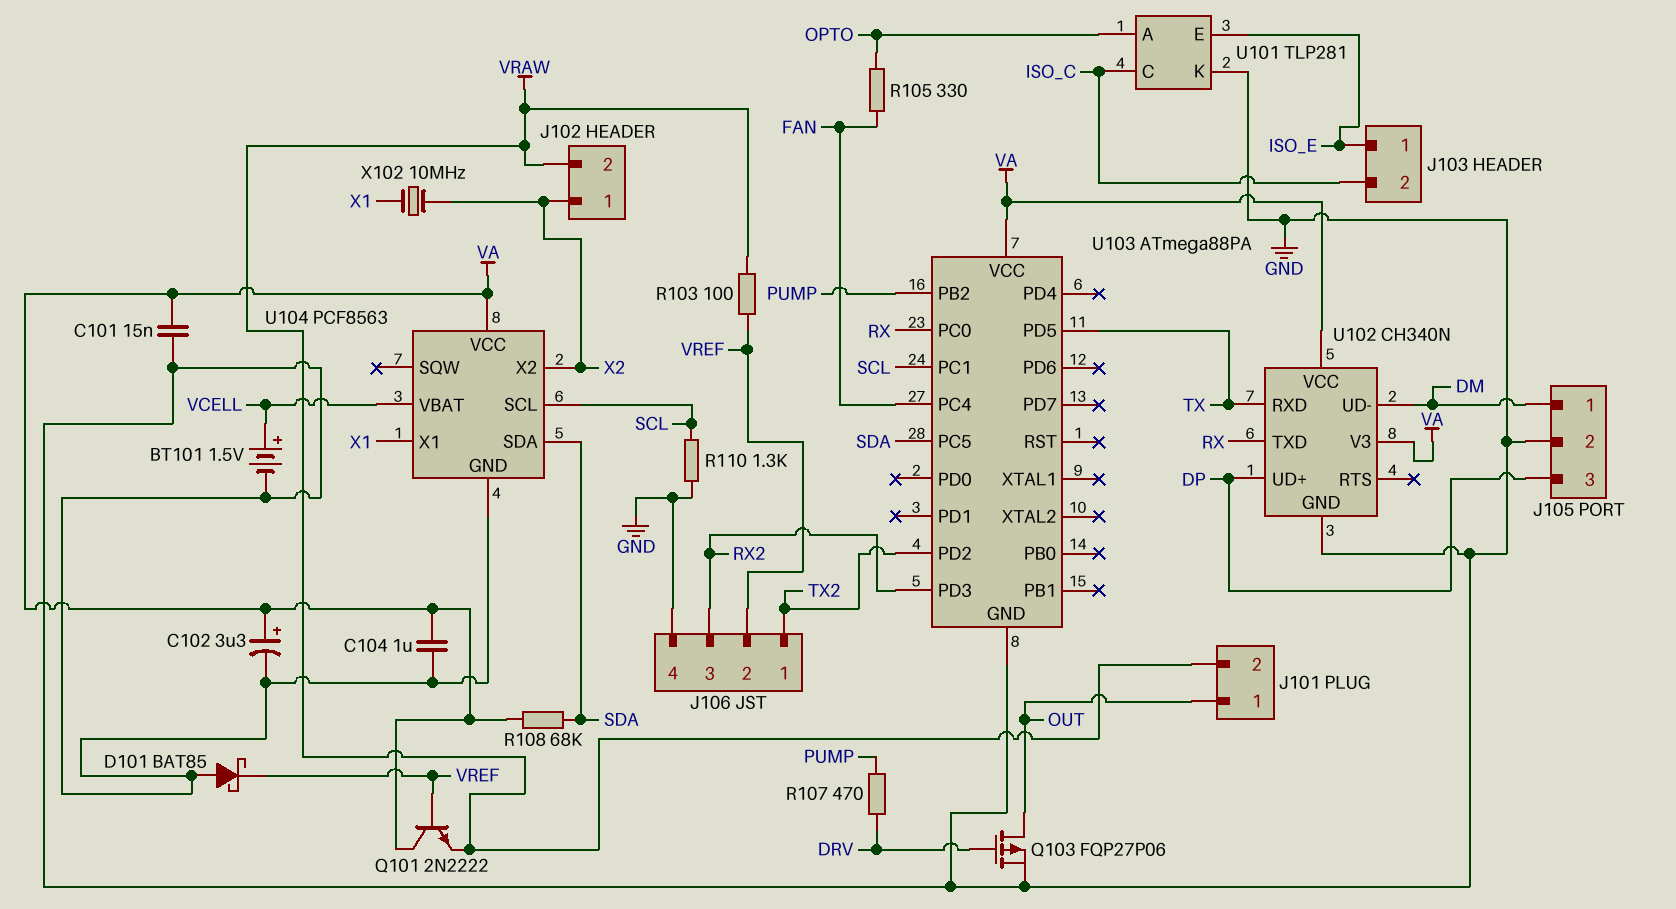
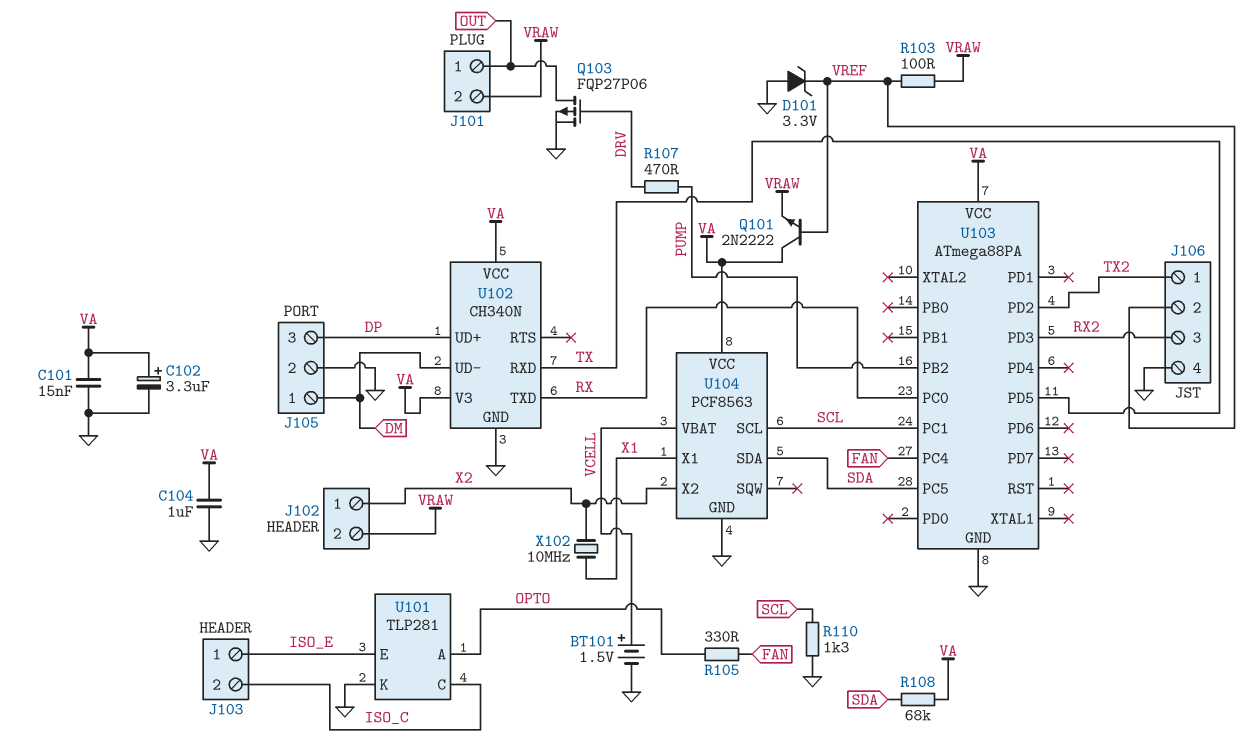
D101: schottky BAT85 (A GND, K VREF) -> zener 3.3V (A GND, K VREF)

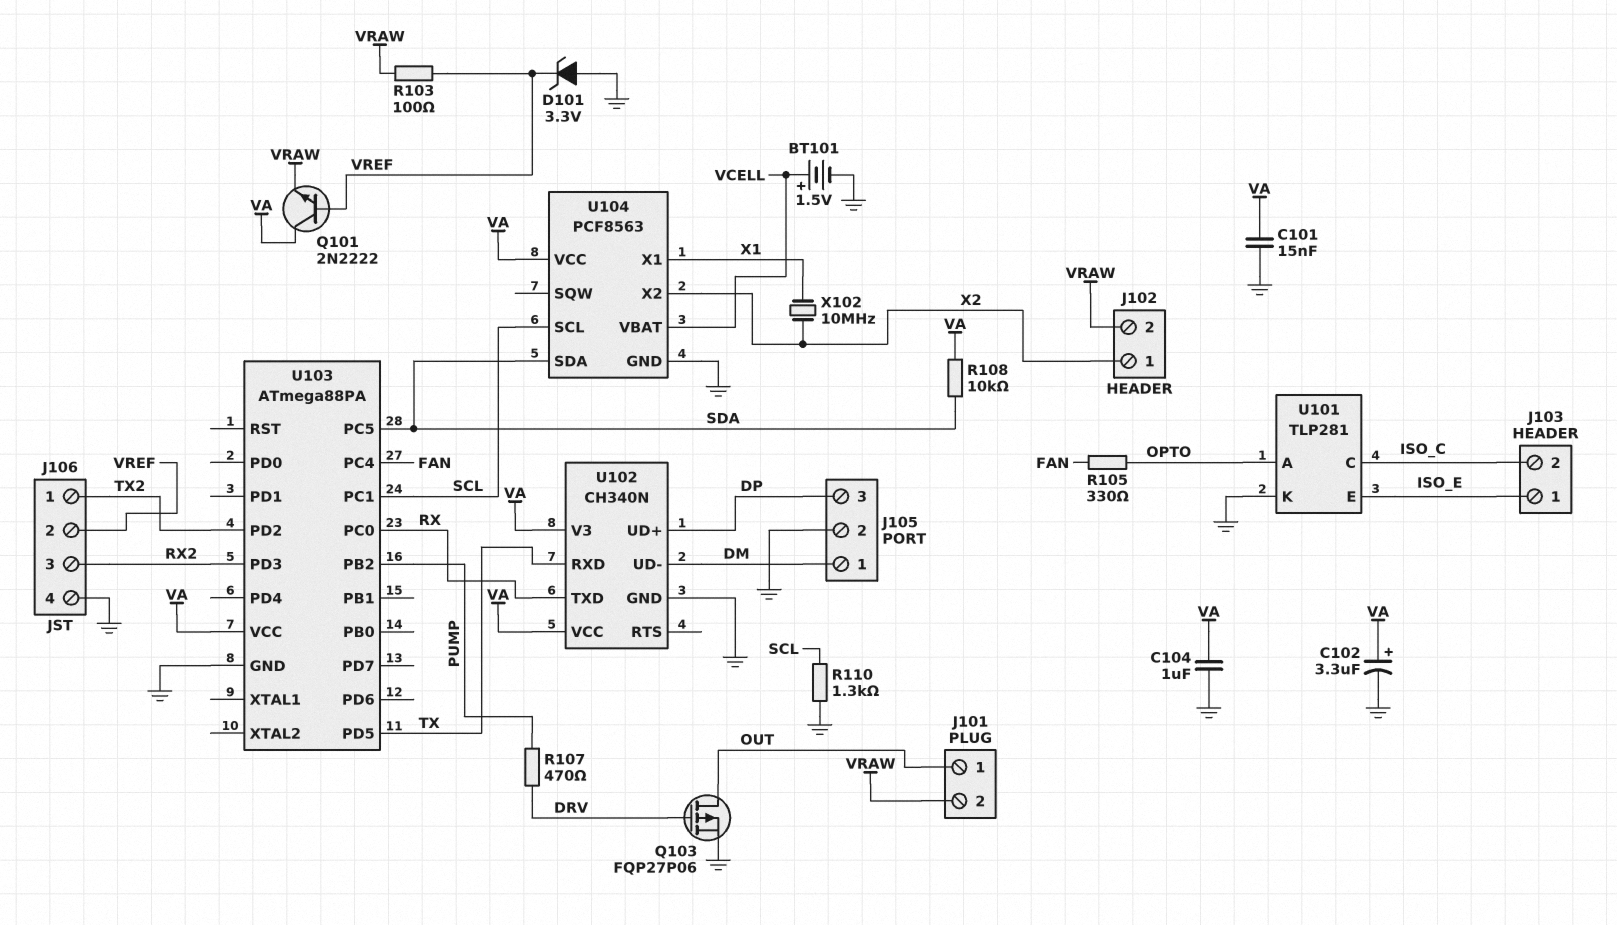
R108: 68k (SDA, VA) -> 10k (SDA, VA)

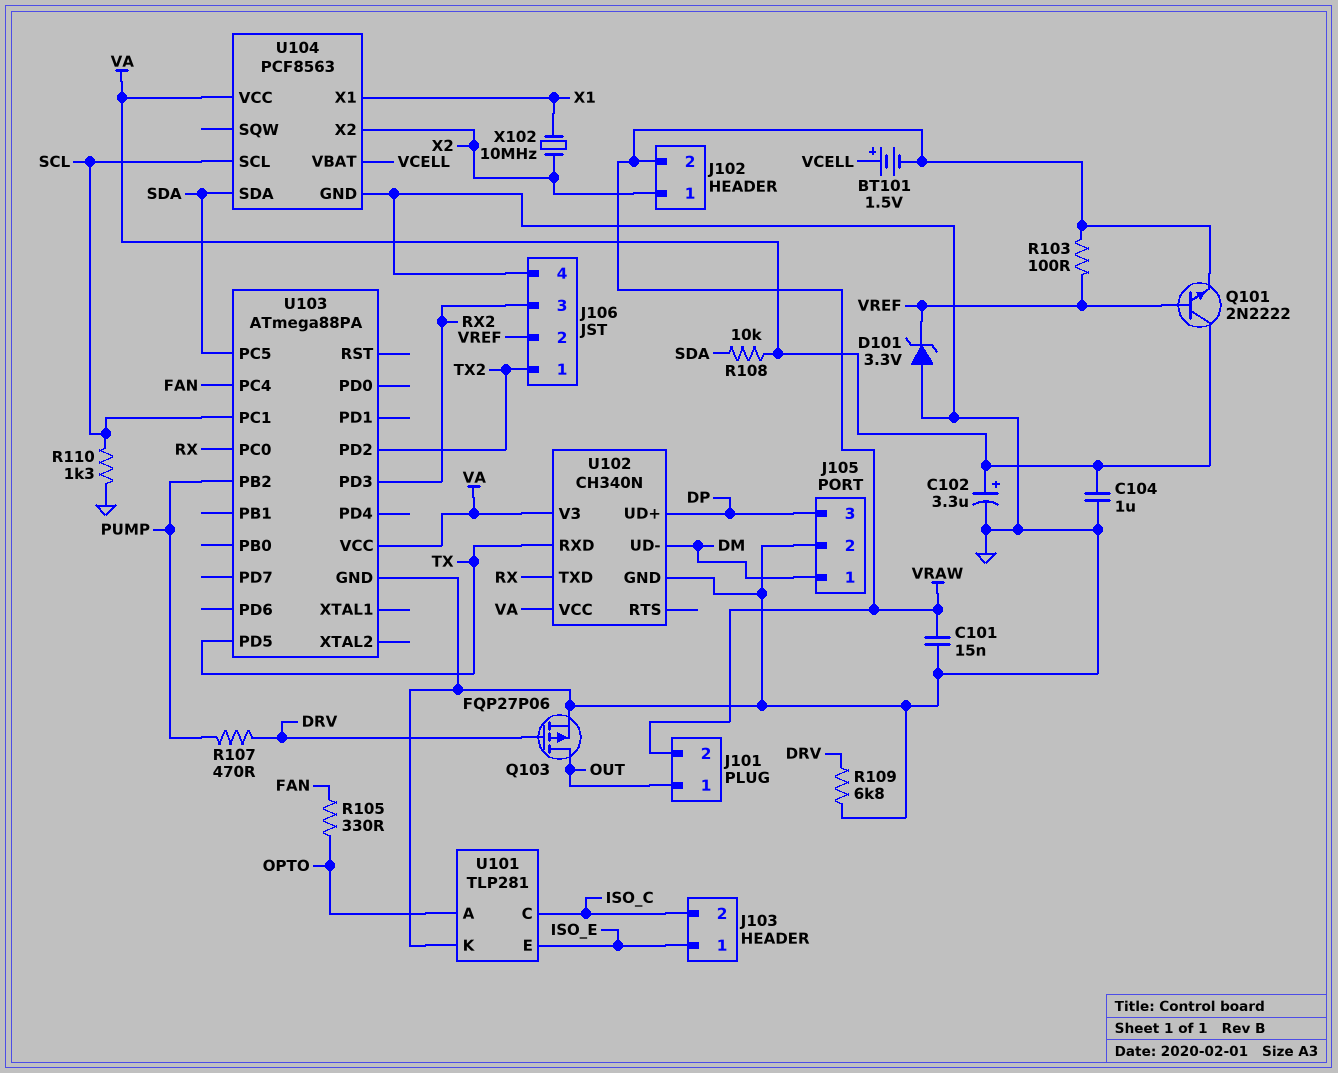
BT101: 1.5V (plus VCELL, minus GND) -> 1.5V (plus VCELL, minus VRAW)
C101: 15nF (GND, VA) -> 15nF (GND, VRAW)
R109: none -> 6.8k (DRV, GND)

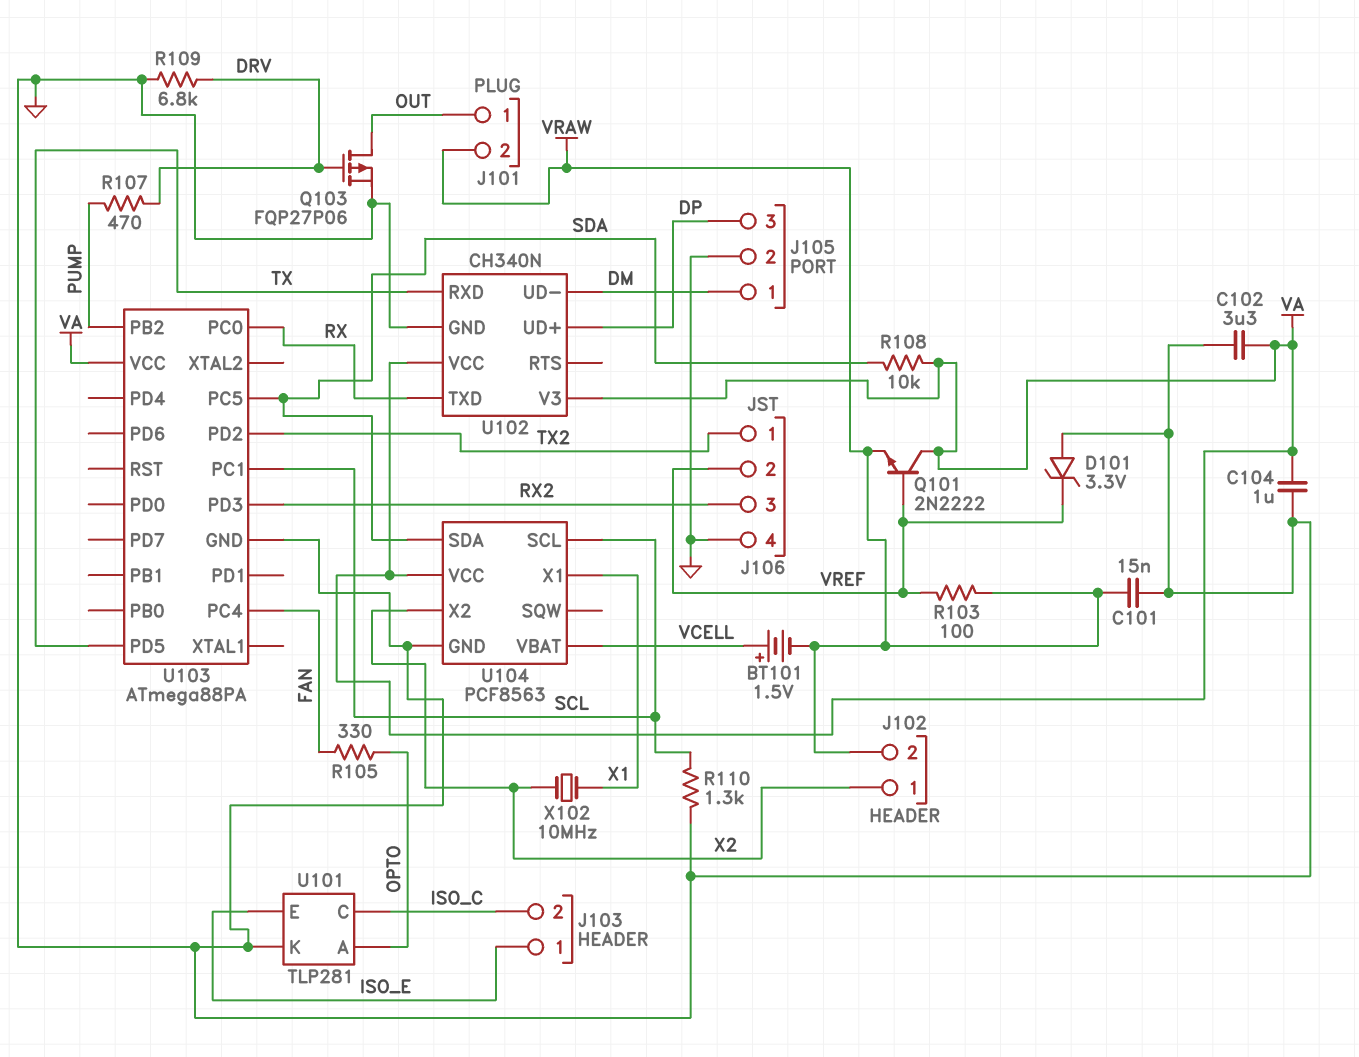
C102: 3.3uF (plus VA, minus GND) -> 3.3uF (GND, VA)

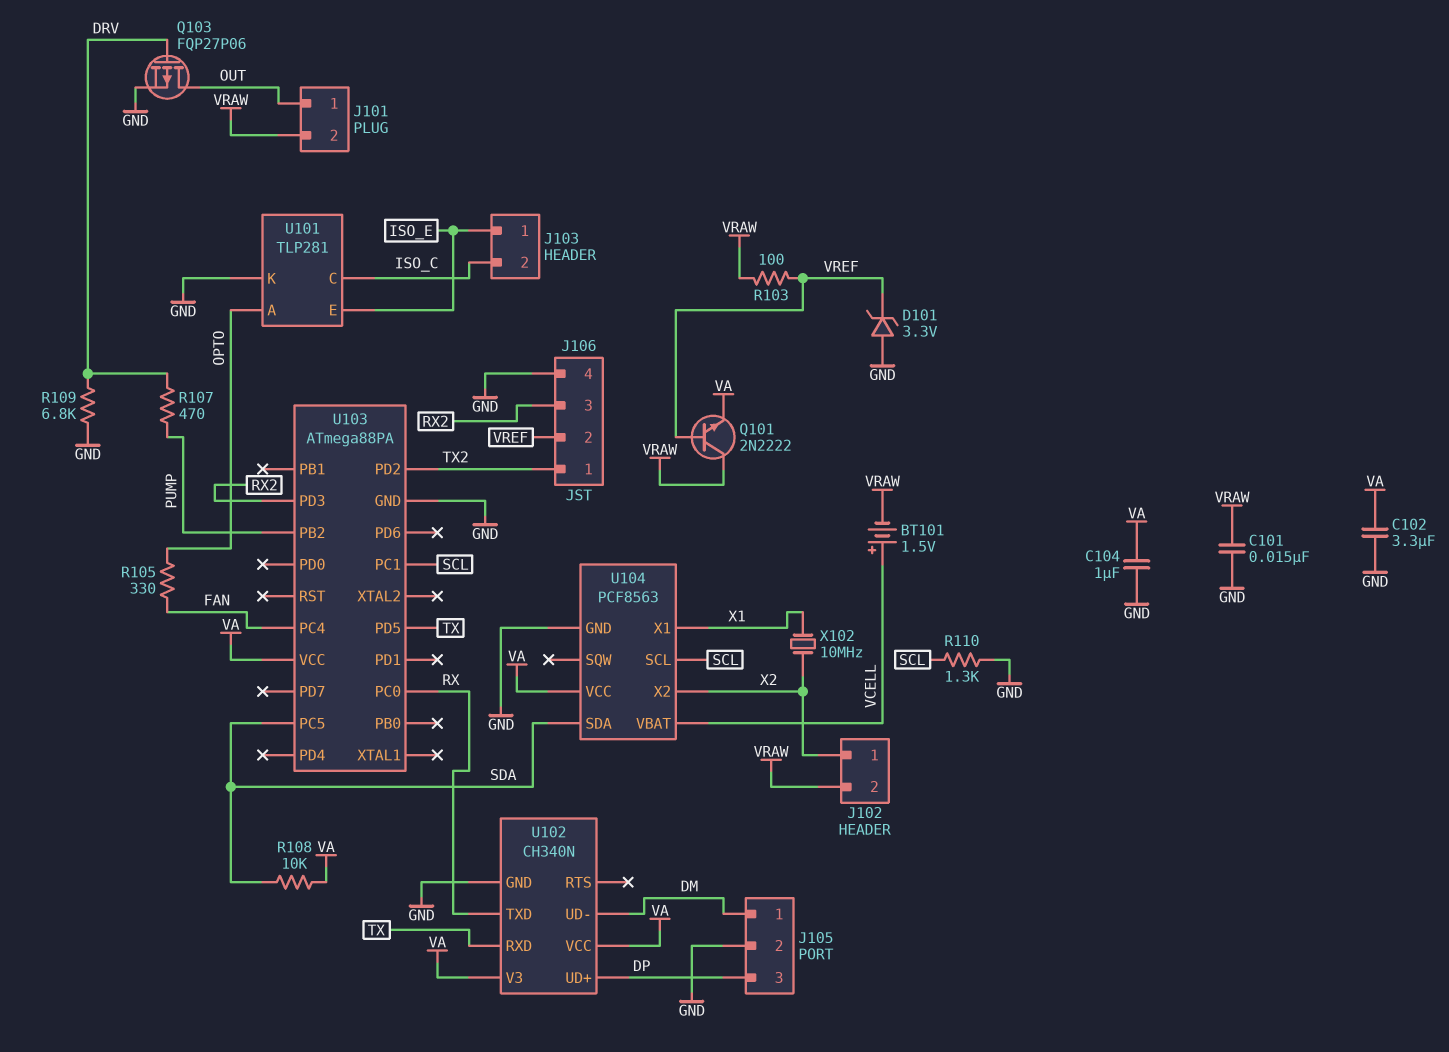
Q101: NPN 2N2222 (B VREF, C VA, E VRAW) -> NPN 2N2222 (B VREF, C VRAW, E VA)

